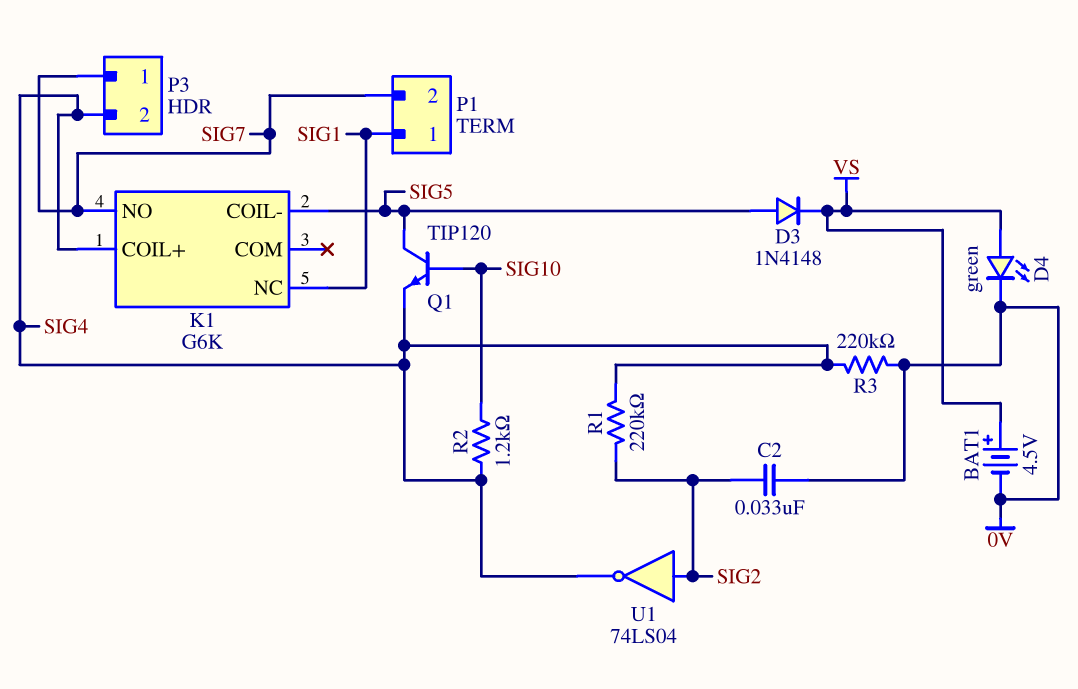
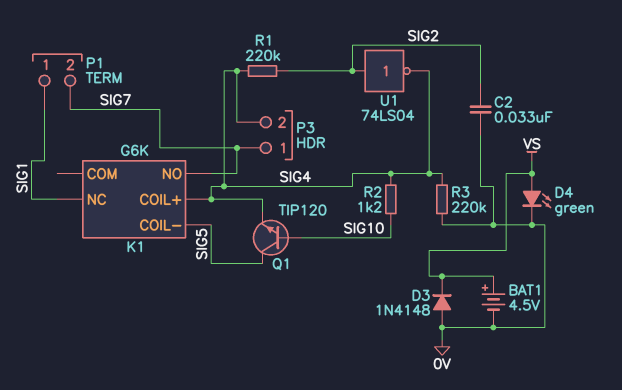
D3: diode 1N4148 (A SIG5, K VS) -> diode 1N4148 (A 0V, K VS)

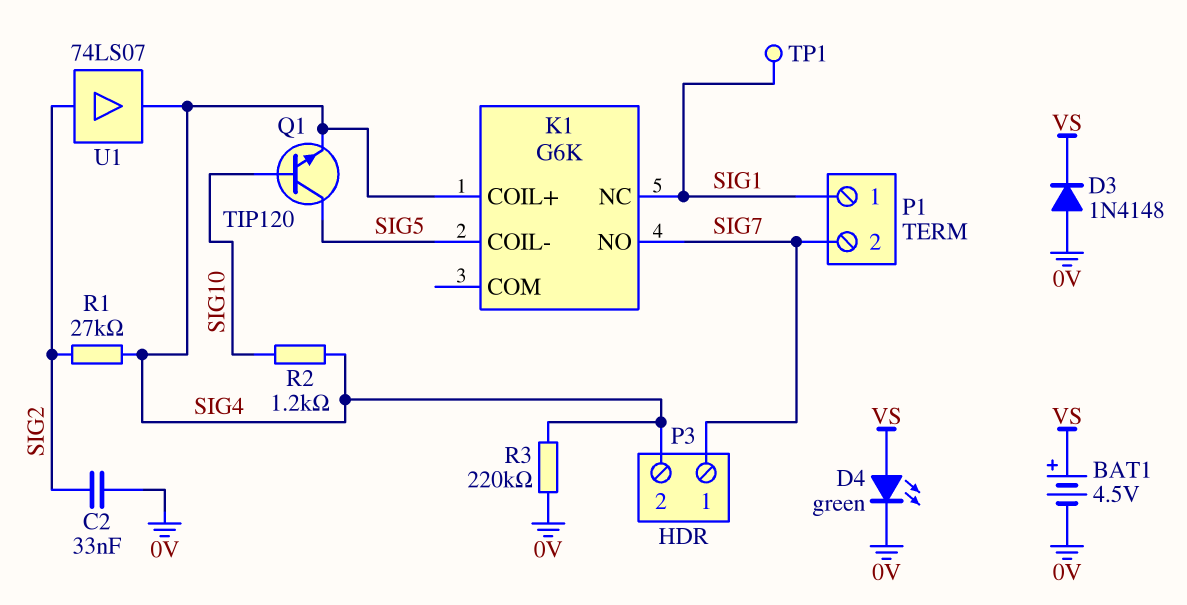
R1: 220k (SIG2, SIG4) -> 27k (SIG2, SIG4)
TP1: none -> test point (SIG1)
U1: NOT 74LS04 (in SIG2, out SIG4) -> buffer 74LS07 (in SIG2, out SIG4)

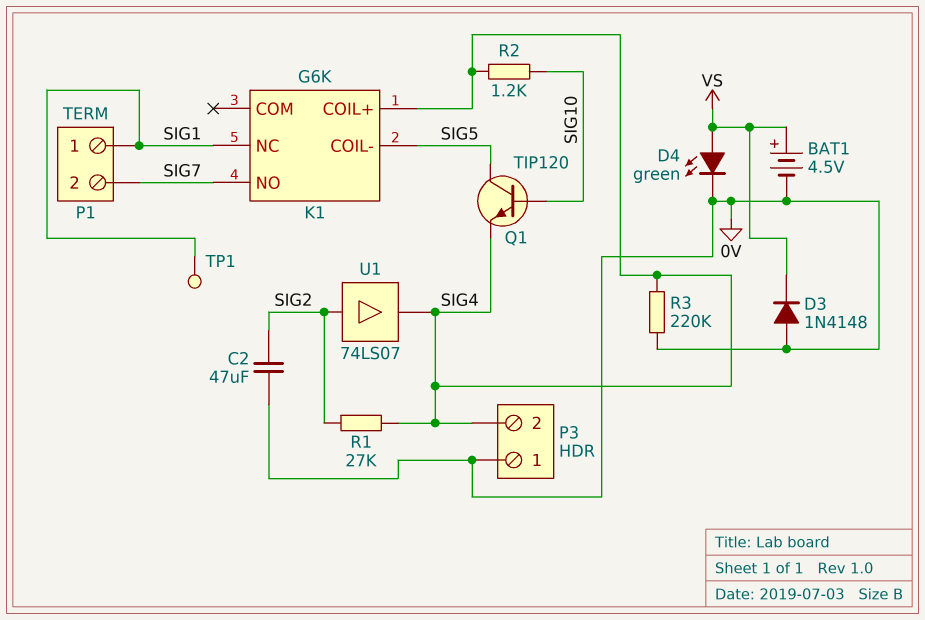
C2: 33nF (0V, SIG2) -> 47uF (0V, SIG2)
P3 pin 1: SIG7 -> 0V

